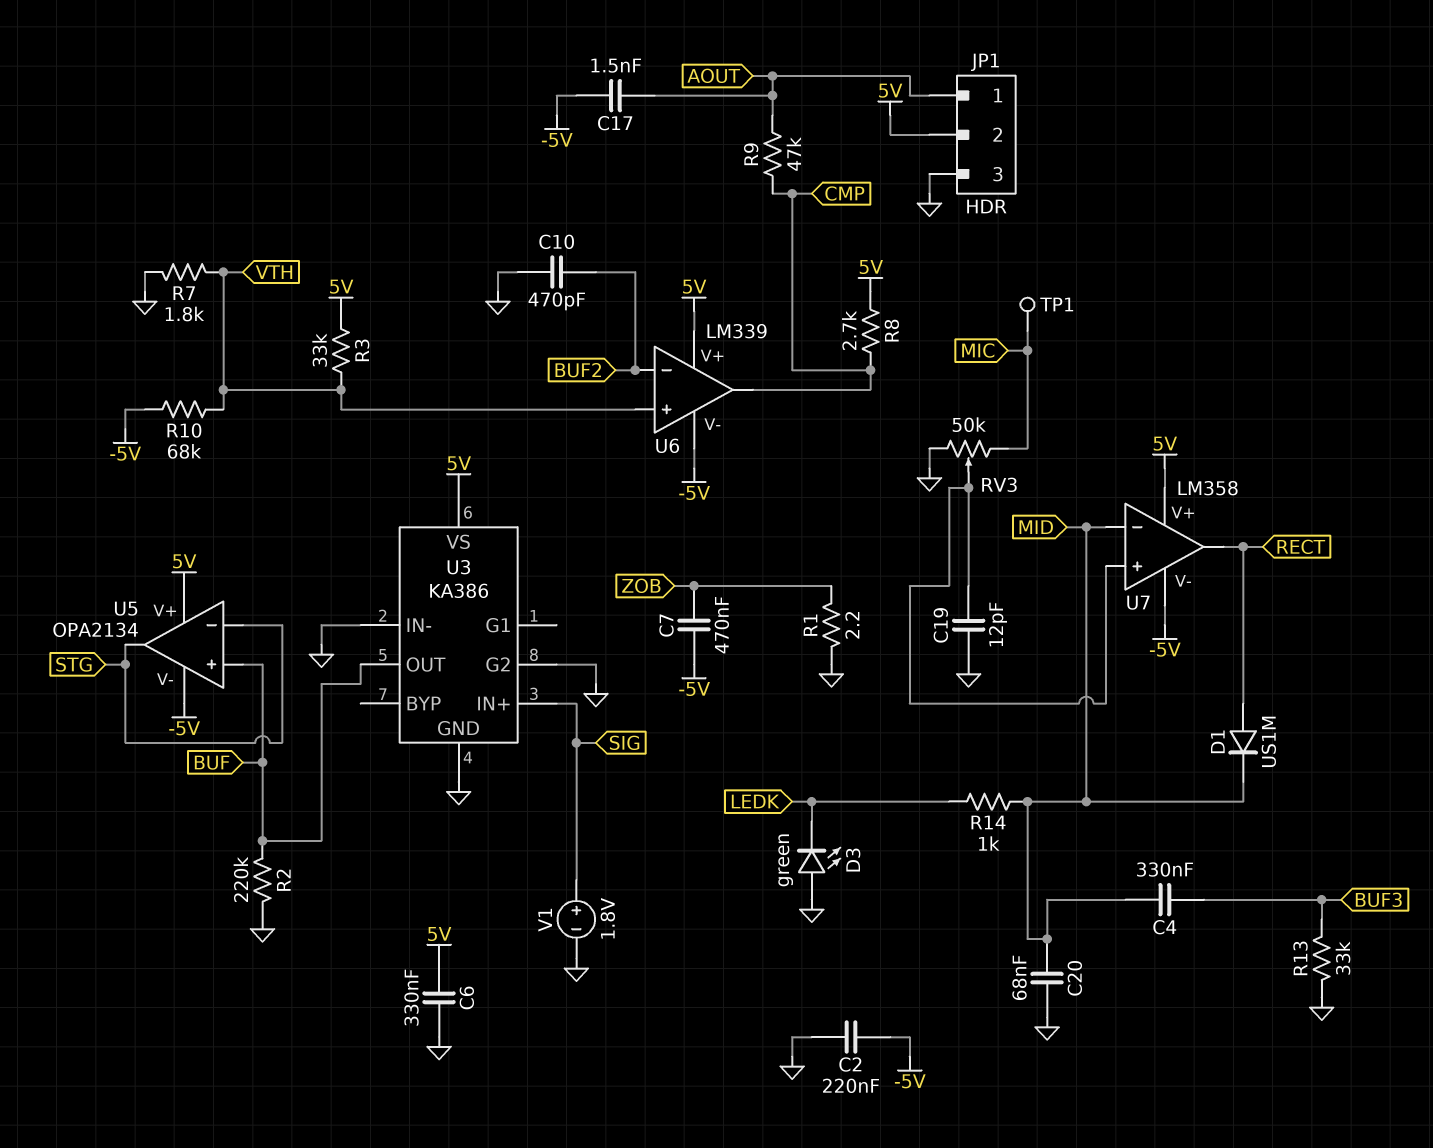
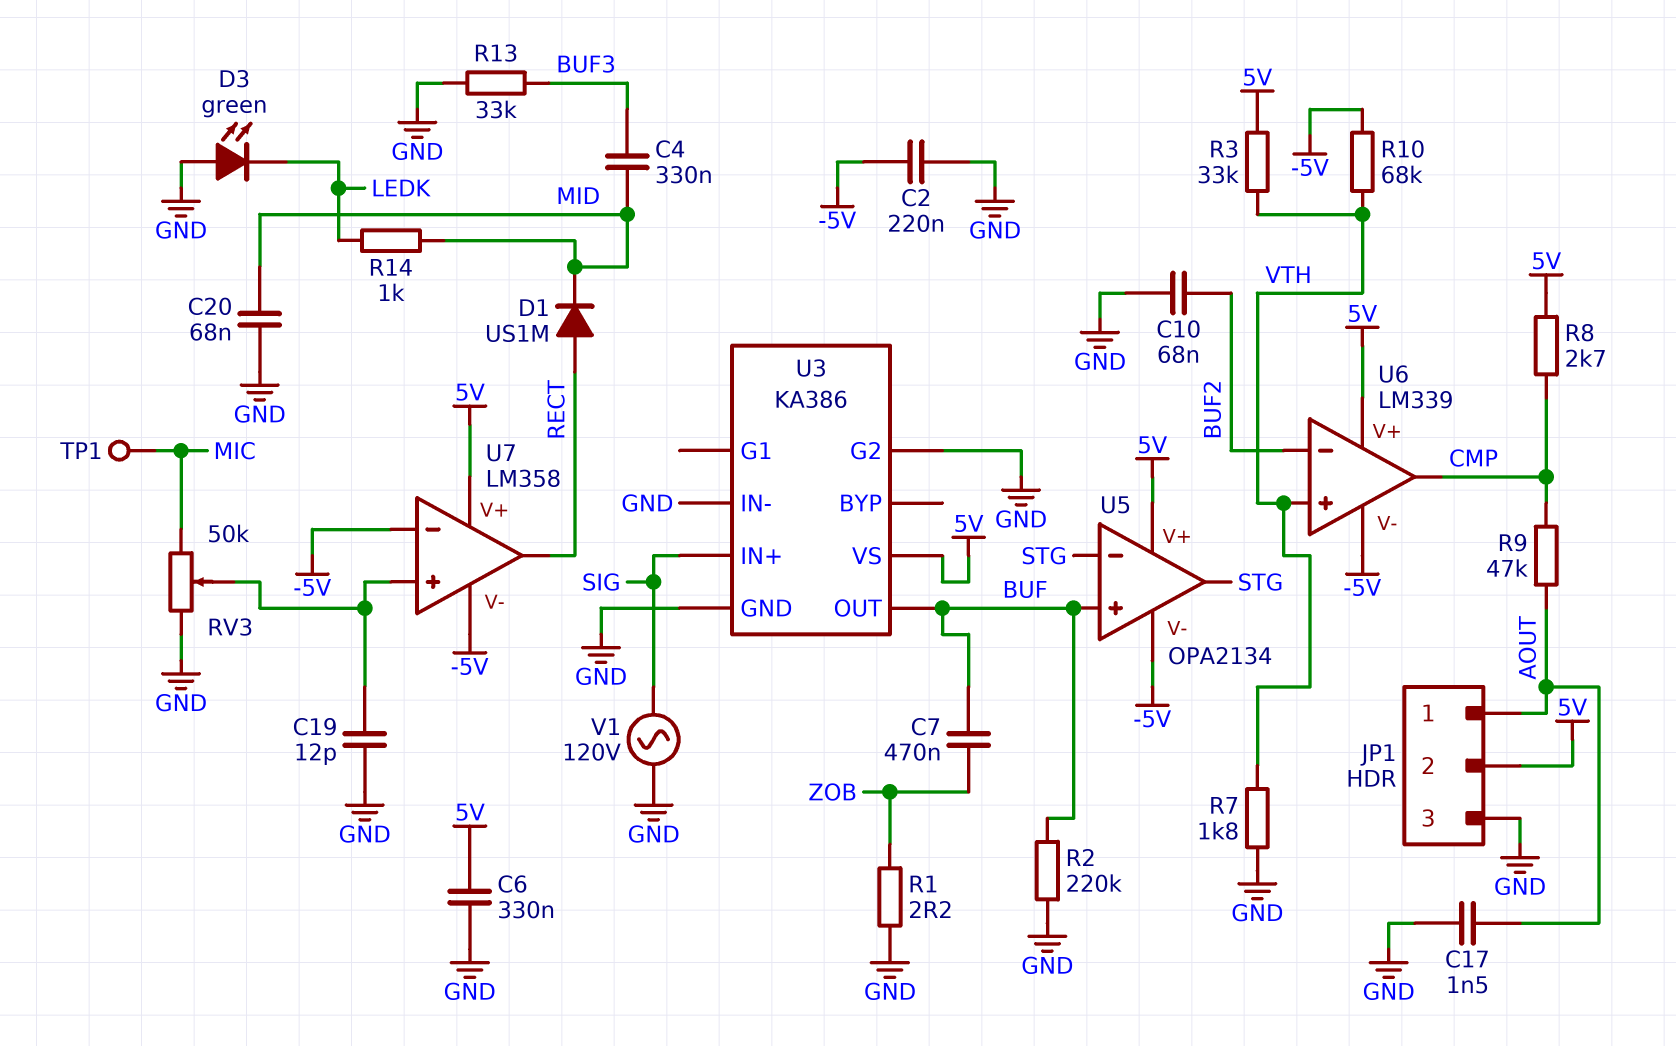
C7: 470nF (-5V, ZOB) -> 470nF (BUF, ZOB)
C10: 470pF (BUF2, GND) -> 68nF (BUF2, GND)
C17: 1.5nF (-5V, AOUT) -> 1.5nF (AOUT, GND)
U7 pin in-: MID -> -5V
V1: 1.8V (plus SIG, minus GND) -> AC 120V (GND, SIG)

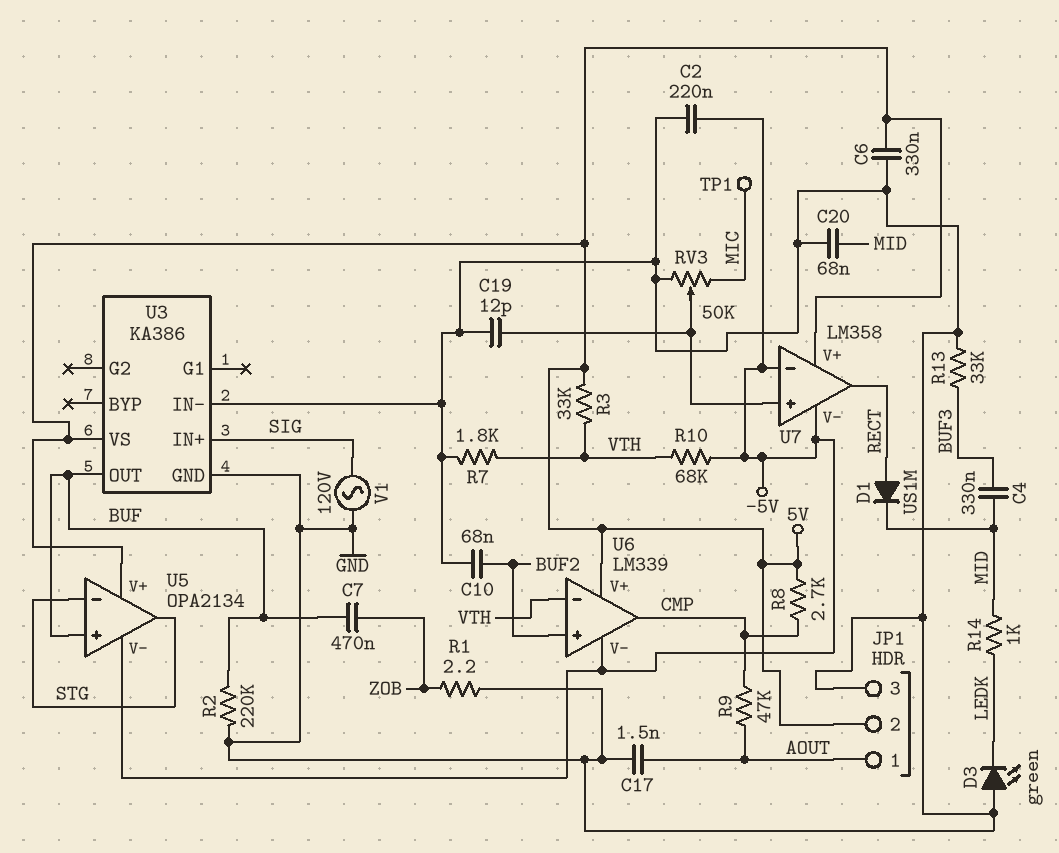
U3 pin G2: GND -> none
U6 pin in+: VTH -> BUF2
U6 pin in-: BUF2 -> VTH

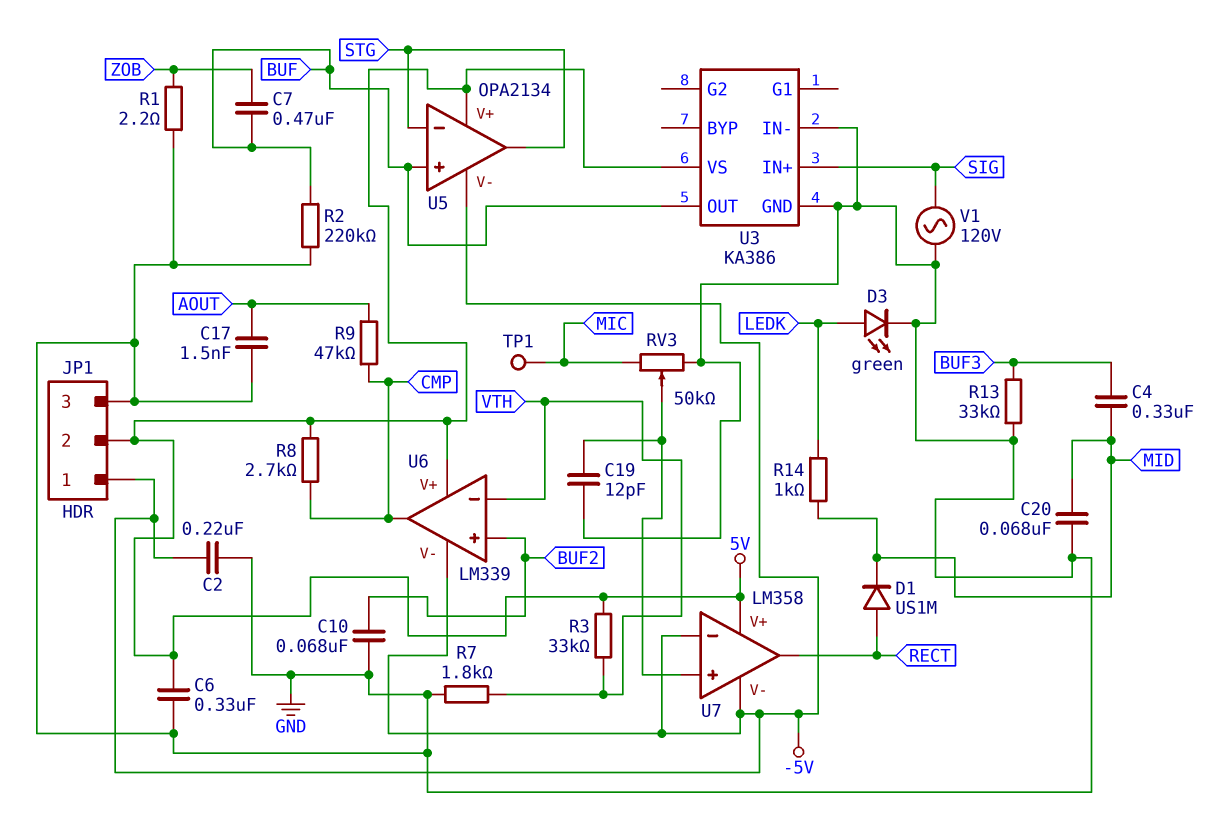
D3: LED green (A GND, K LEDK) -> LED green (A LEDK, K GND)
JP1 pin 1: AOUT -> -5V
R10: 68k (-5V, VTH) -> none

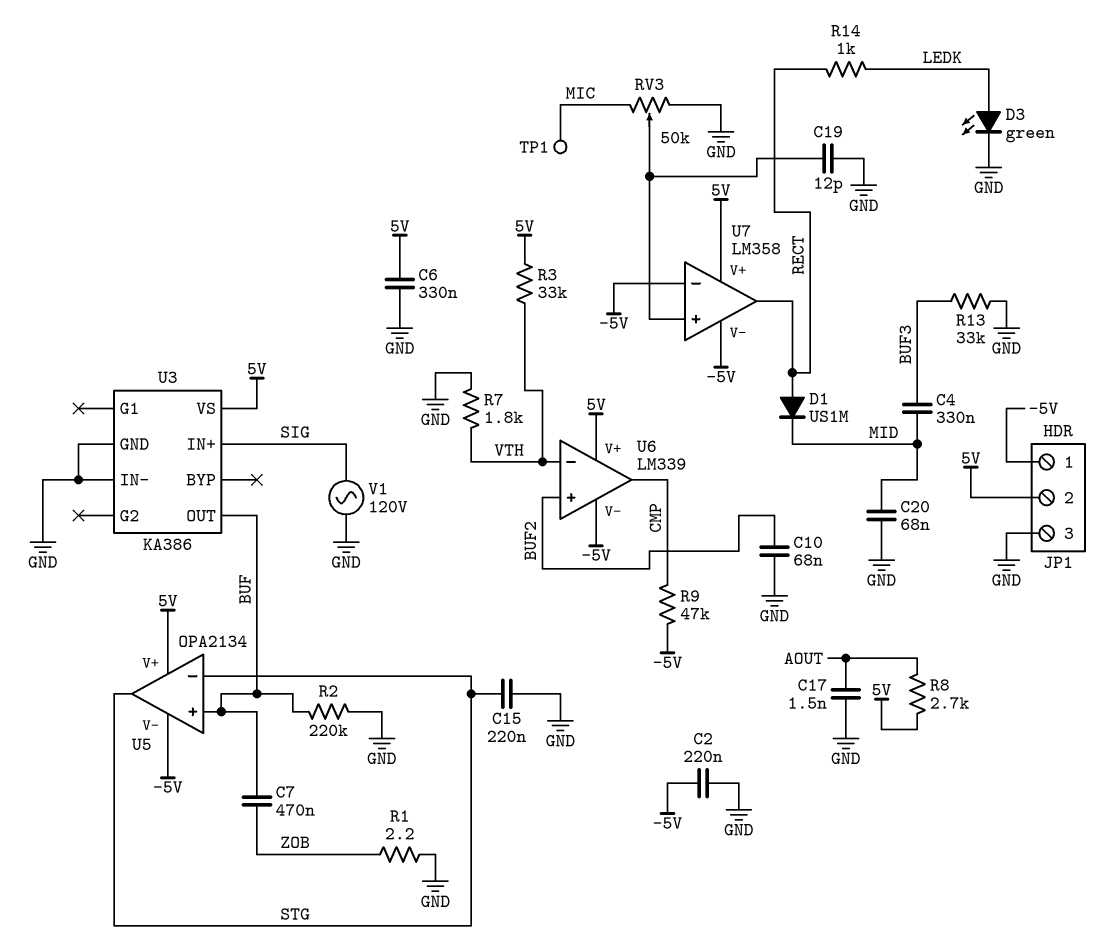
C15: none -> 220nF (GND, STG)
R8: 2.7k (5V, CMP) -> 2.7k (5V, AOUT)
R9: 47k (AOUT, CMP) -> 47k (-5V, CMP)
R14: 1k (LEDK, MID) -> 1k (LEDK, RECT)

